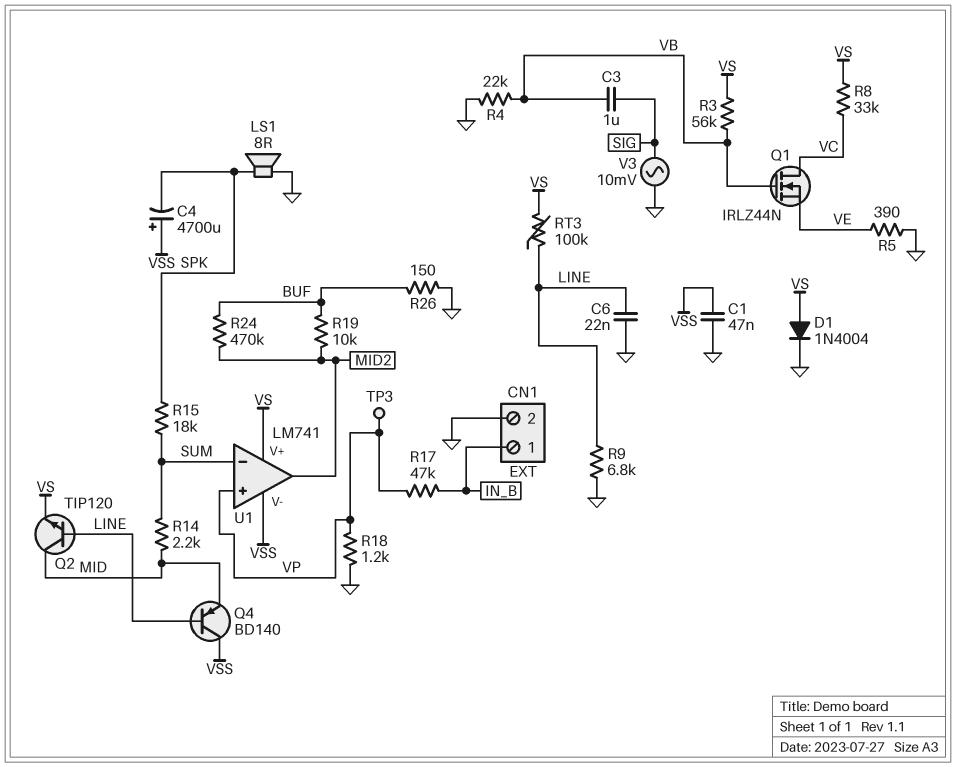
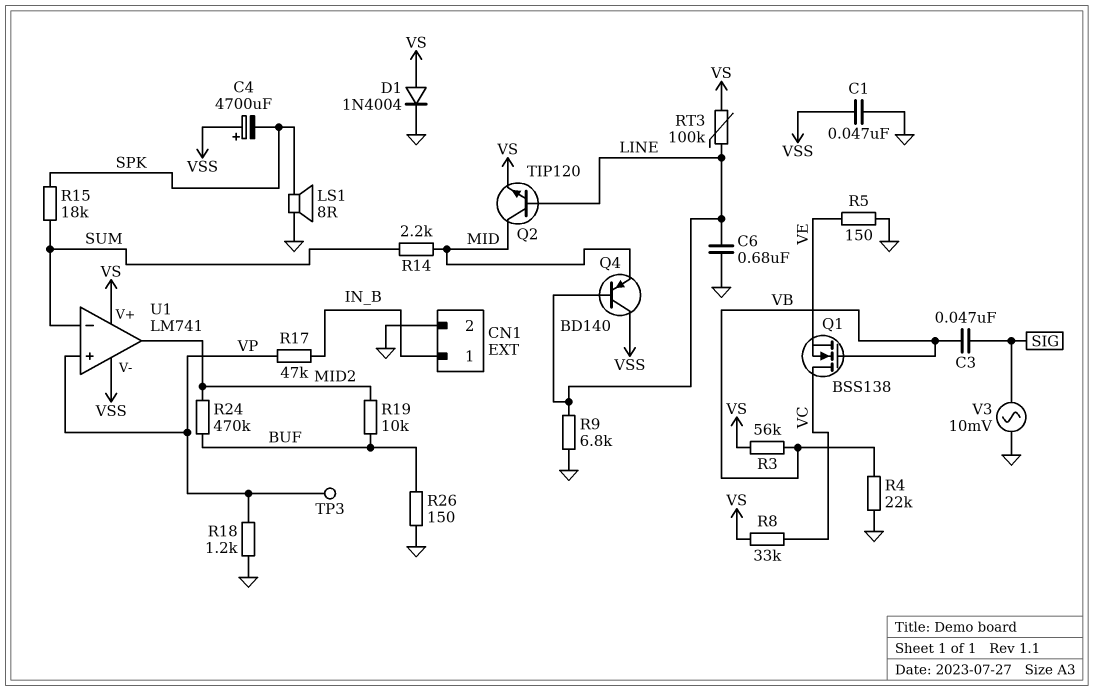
C3: 1uF (SIG, VB) -> 47nF (SIG, VB)
C6: 22nF (GND, LINE) -> 680nF (GND, LINE)
Q1: NMOS IRLZ44N (G VB, D VC, S VE) -> NMOS BSS138 (G VB, D VC, S VE)
R5: 390 (GND, VE) -> 150 (GND, VE)

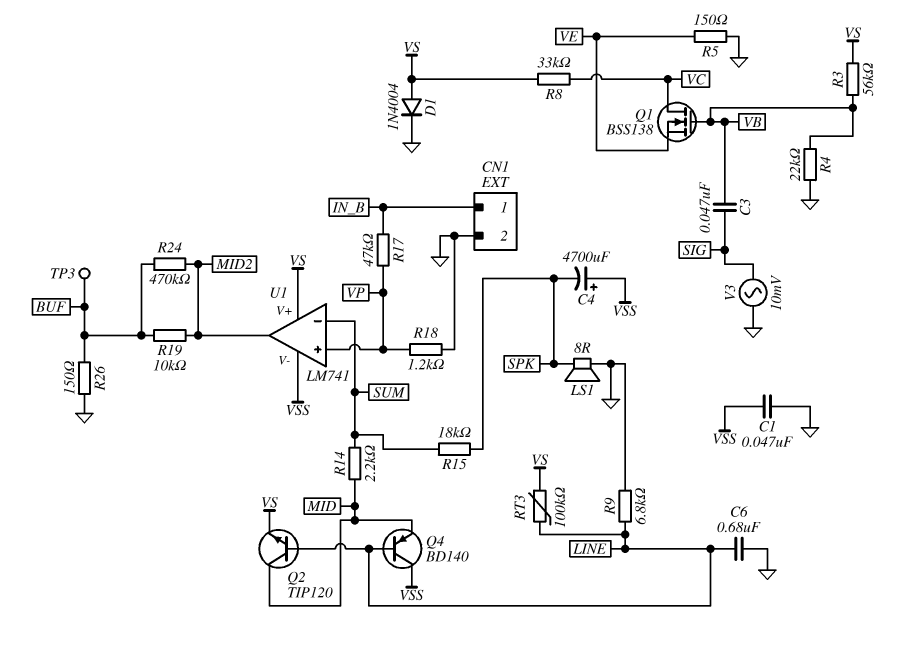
TP3: test point (VP) -> test point (BUF)

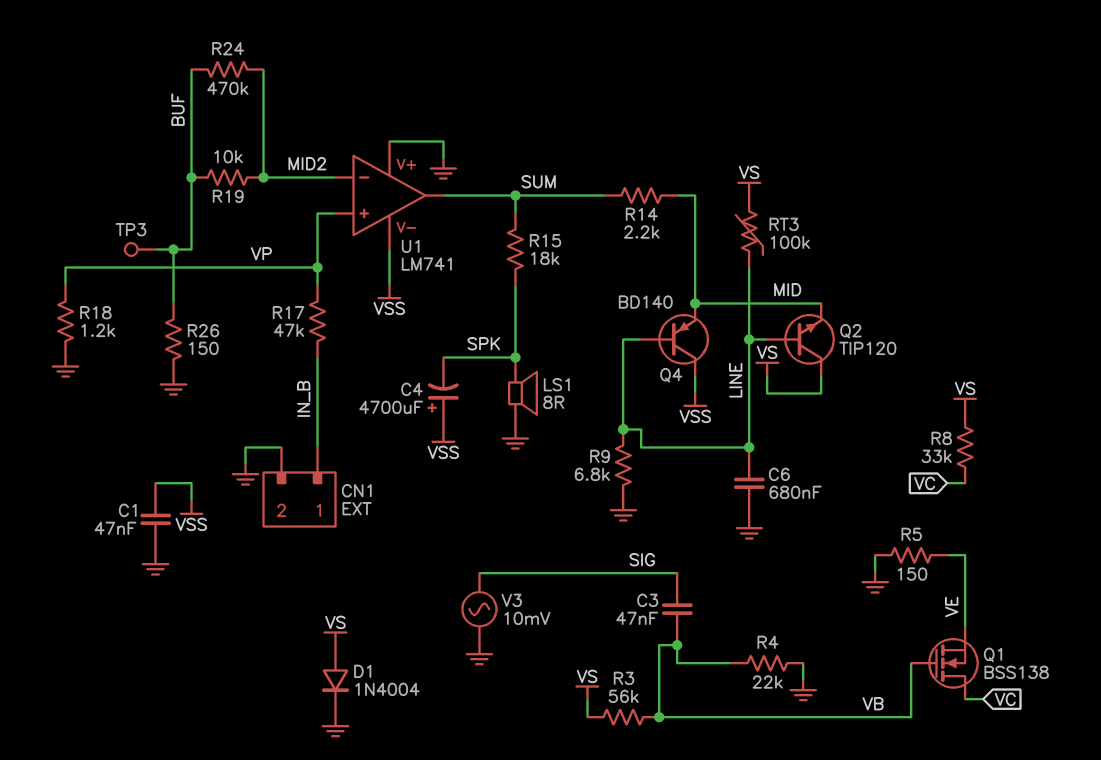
Q2: NPN TIP120 (B LINE, C MID, E VS) -> NPN TIP120 (B LINE, C VS, E MID)
U1 pin V+: VS -> GND
U1 pin in-: SUM -> MID2
U1 pin out: MID2 -> SUM

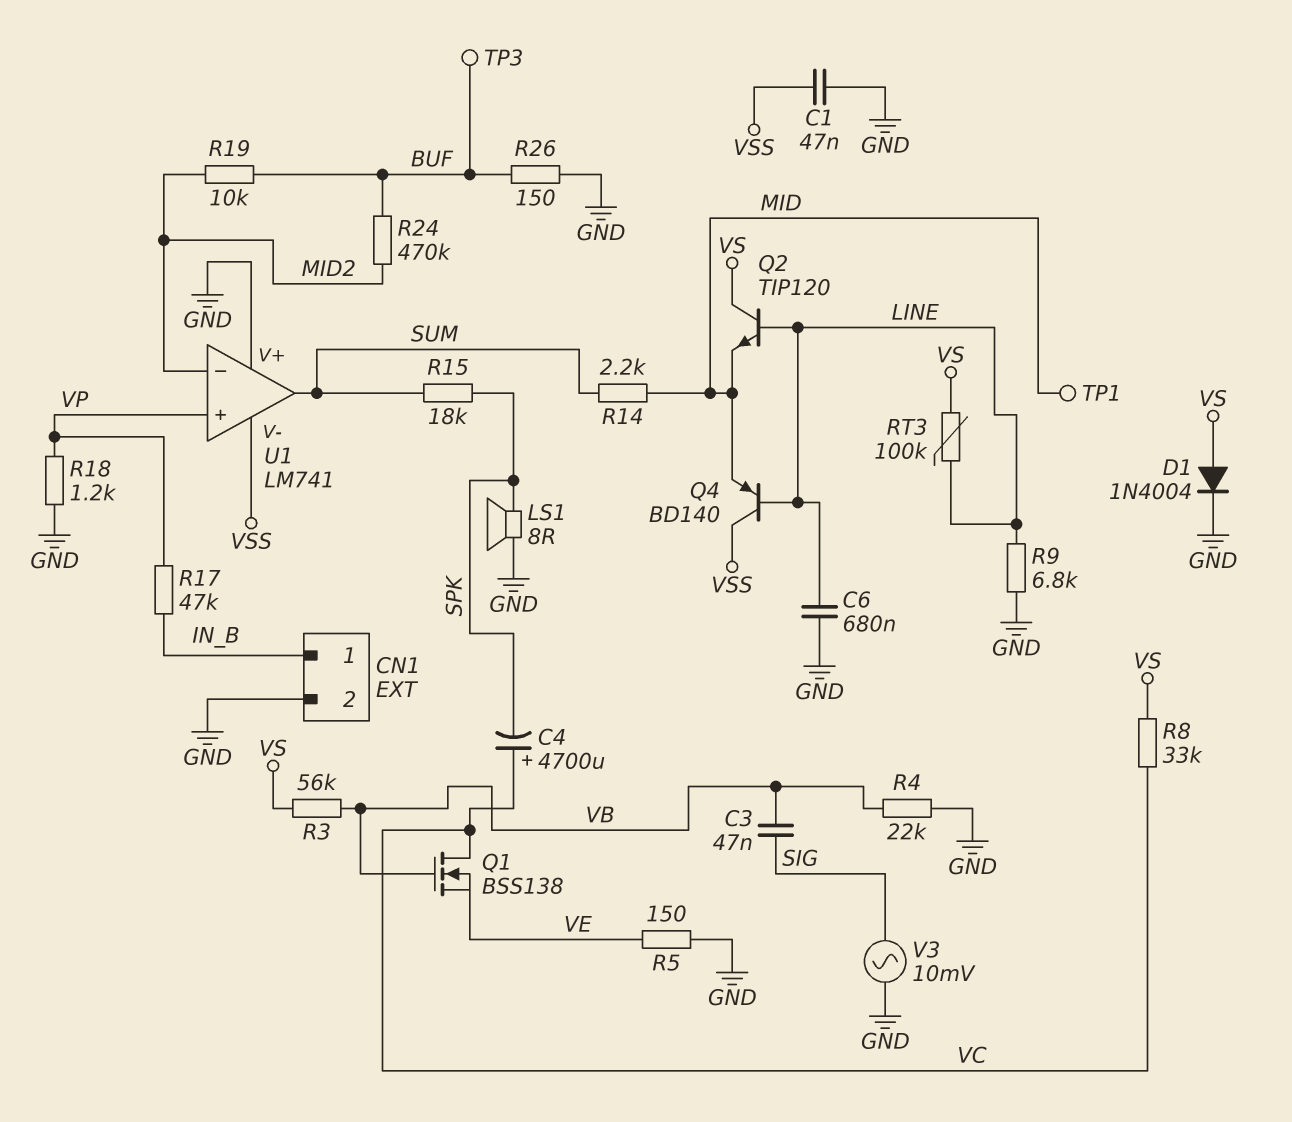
C4: 4700uF (plus VSS, minus SPK) -> 4700uF (plus VC, minus SPK)
TP1: none -> test point (MID)

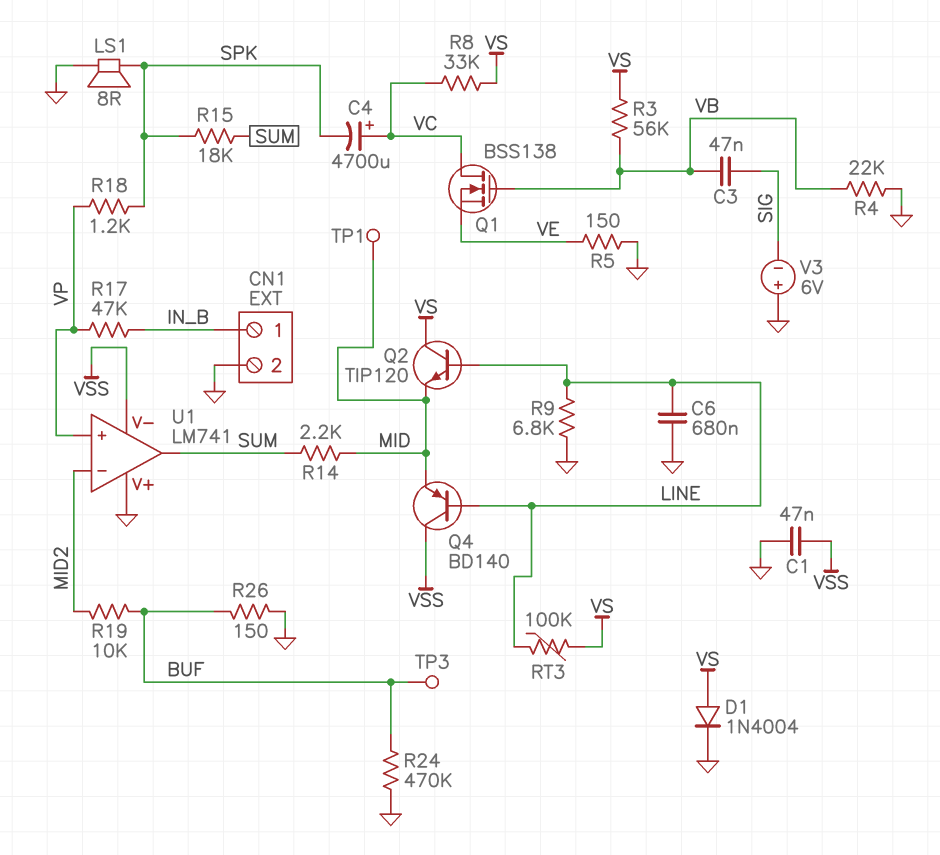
R18: 1.2k (GND, VP) -> 1.2k (SPK, VP)
R24: 470k (BUF, MID2) -> 470k (BUF, GND)
V3: AC 10mV (GND, SIG) -> 6V (plus GND, minus SIG)

